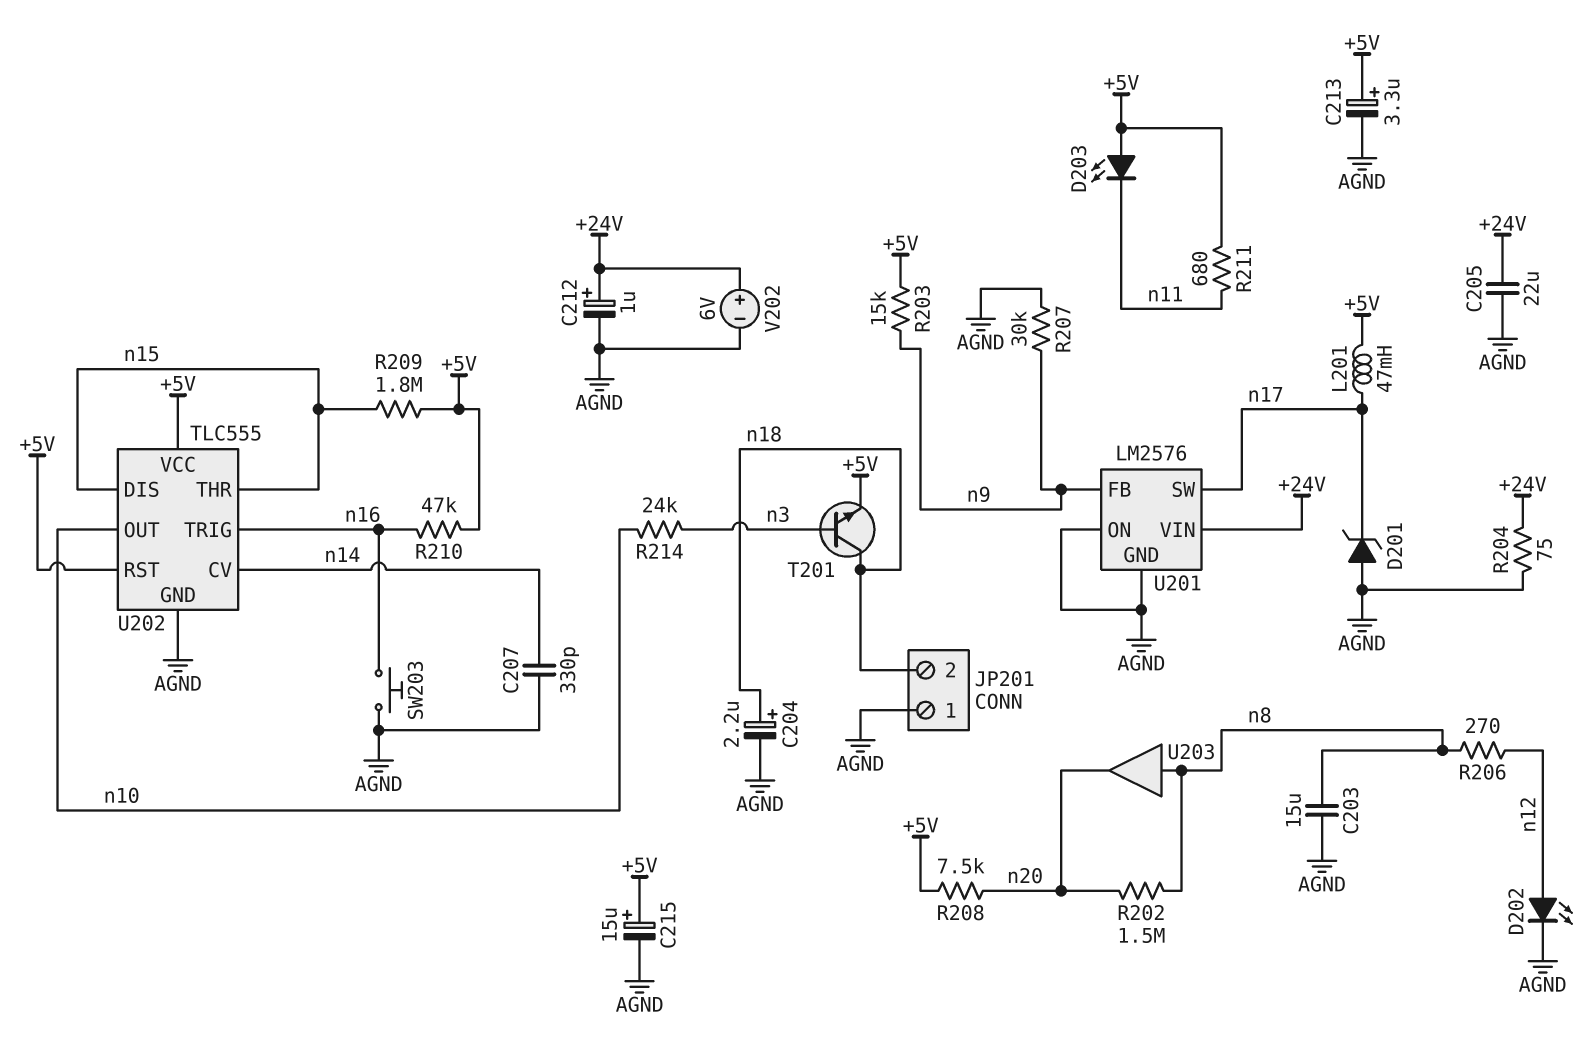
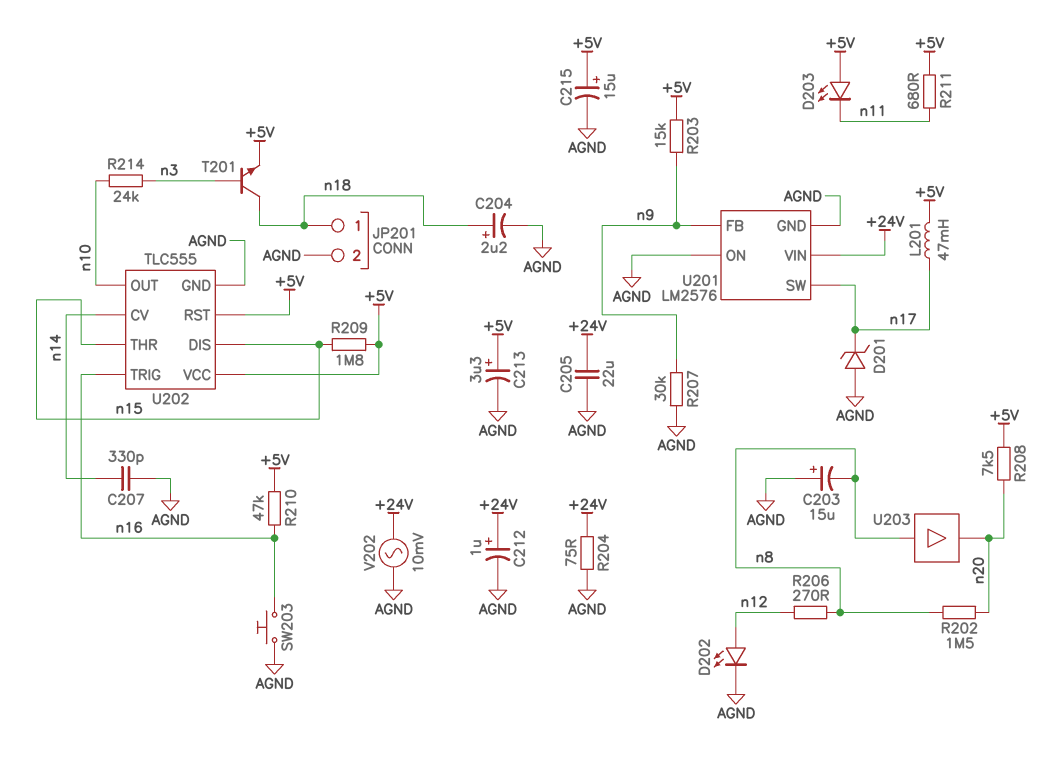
C203: 15uF (AGND, n8) -> 15uF (plus AGND, minus n8)
JP201 pin 1: AGND -> n18
JP201 pin 2: n18 -> AGND
V202: 6V (plus +24V, minus AGND) -> AC 10mV (+24V, AGND)

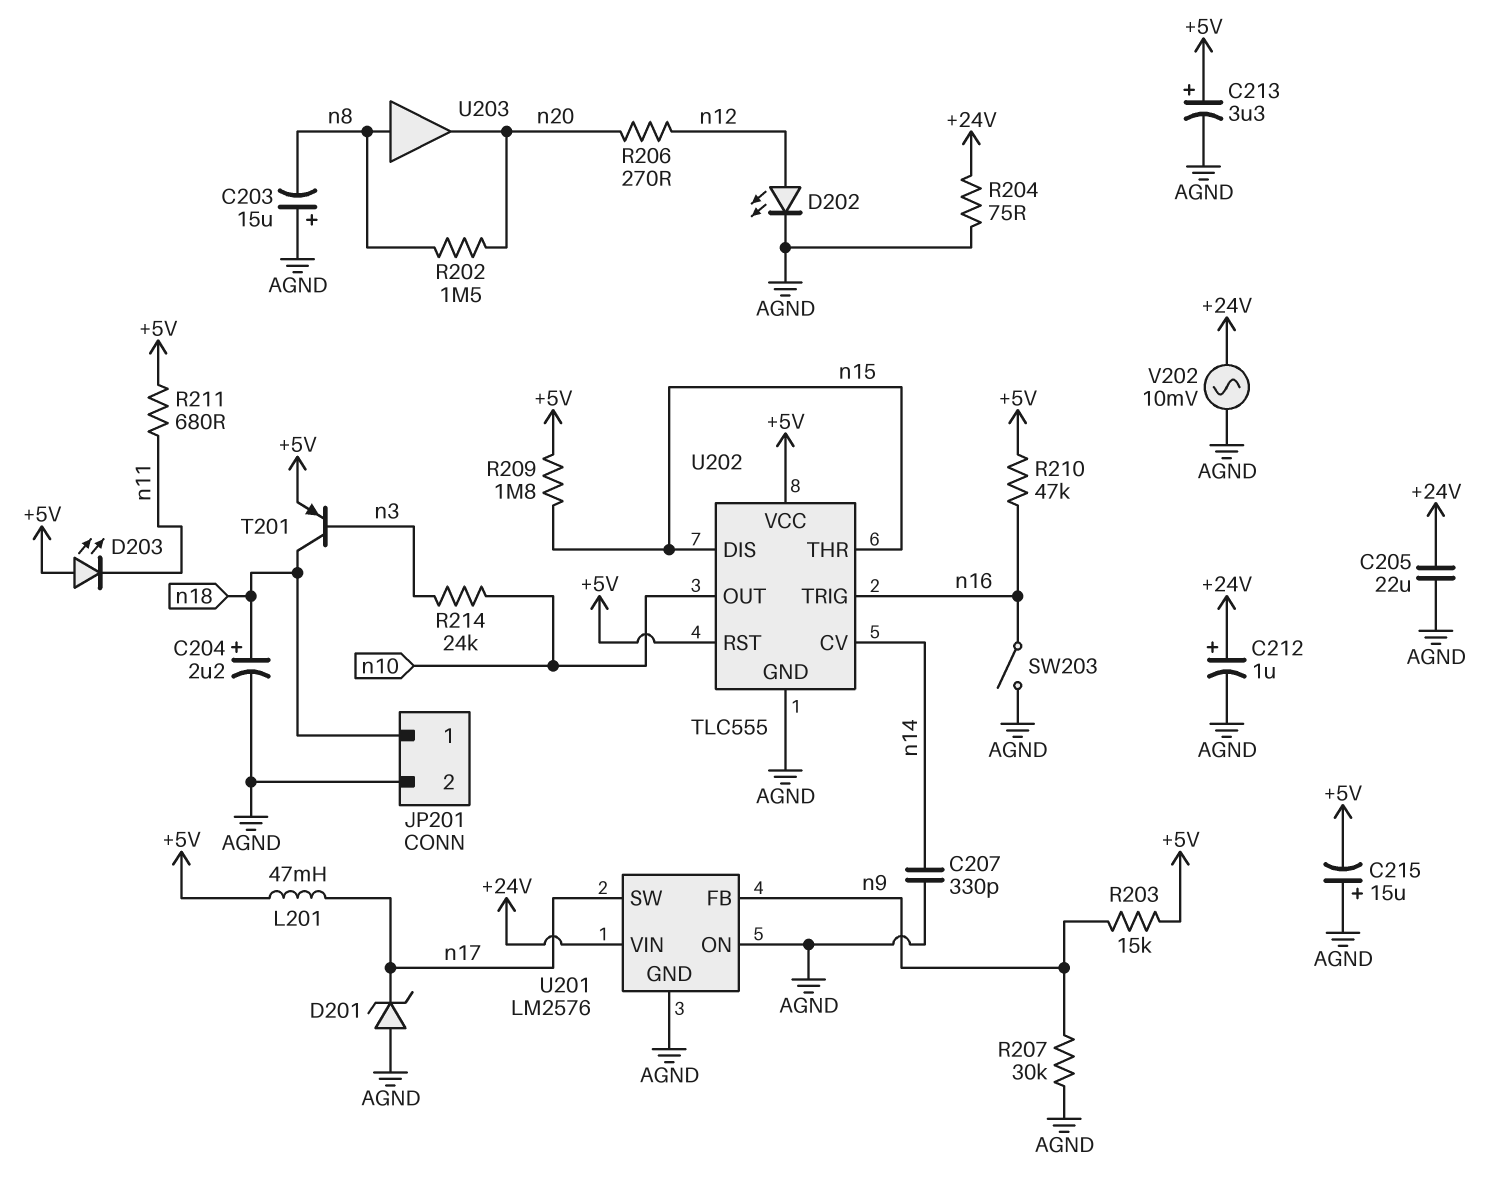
C215: 15uF (plus +5V, minus AGND) -> 15uF (plus AGND, minus +5V)
R206: 270 (n8, n12) -> 270 (n12, n20)
R208: 7.5k (+5V, n20) -> none
SW203: button (AGND, n16) -> switch (AGND, n16)
T201: NPN (B n3, C n18, E +5V) -> PNP (B n3, C n18, E +5V)

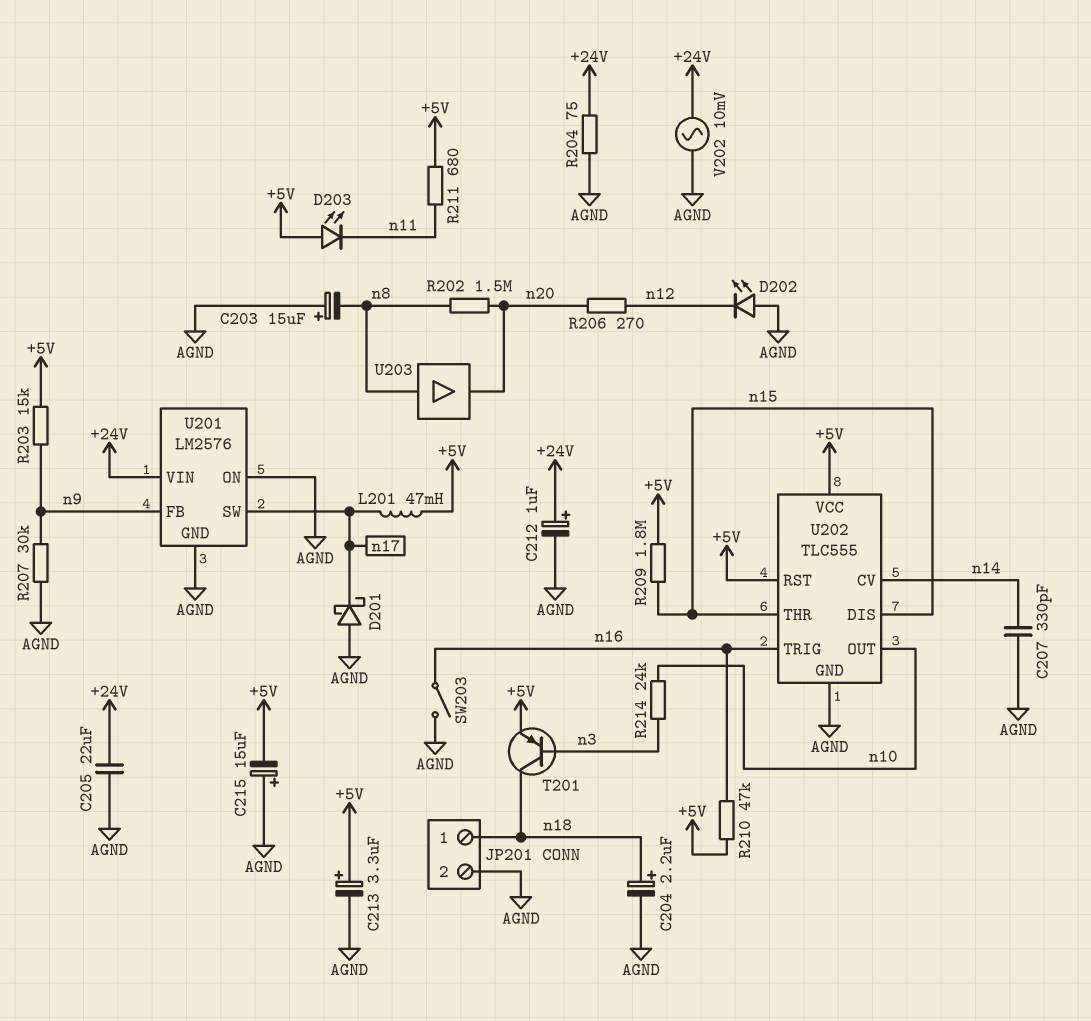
D201: zener (A AGND, K n17) -> schottky (A AGND, K n17)
D202: LED (A n12, K AGND) -> LED (A AGND, K n12)

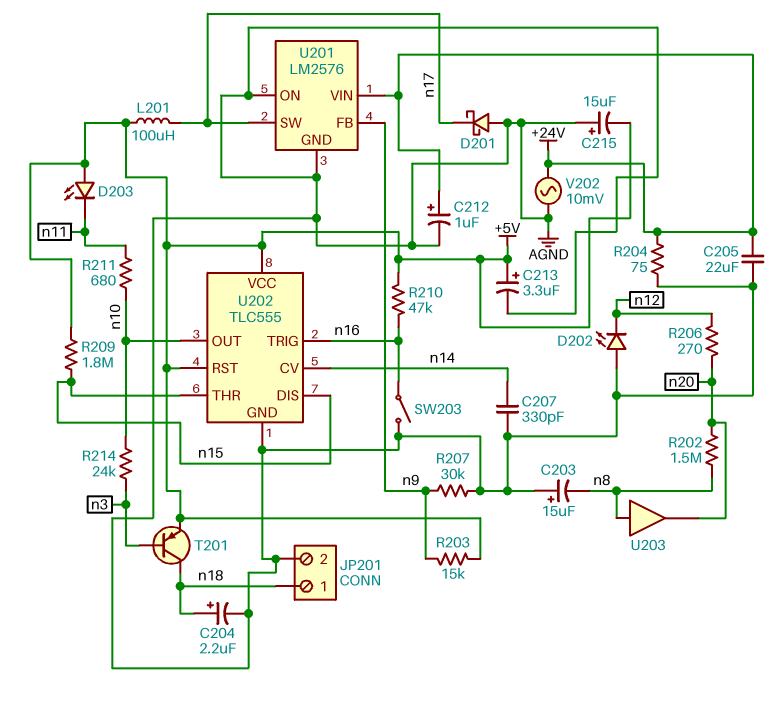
L201: 47mH (+5V, n17) -> 100uH (+5V, n17)
R211: 680 (+5V, n11) -> 680 (n10, n11)

